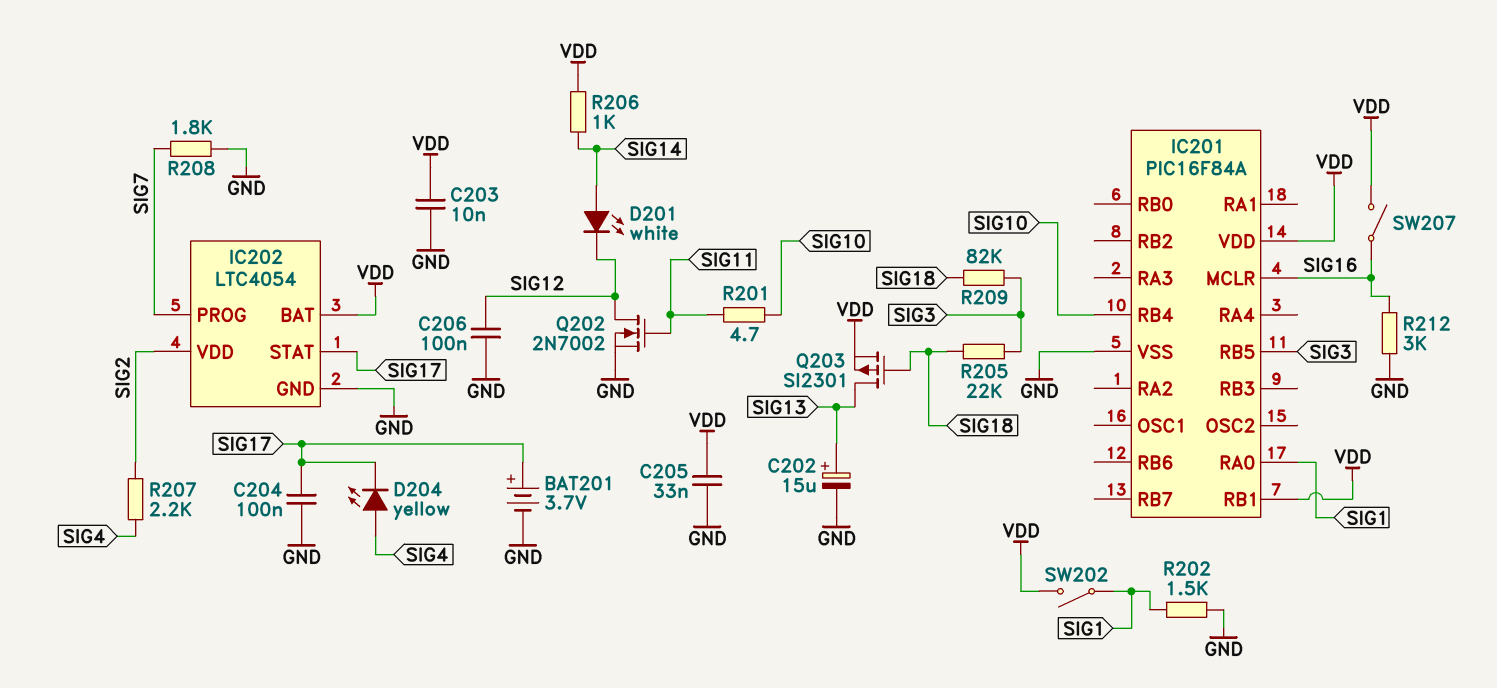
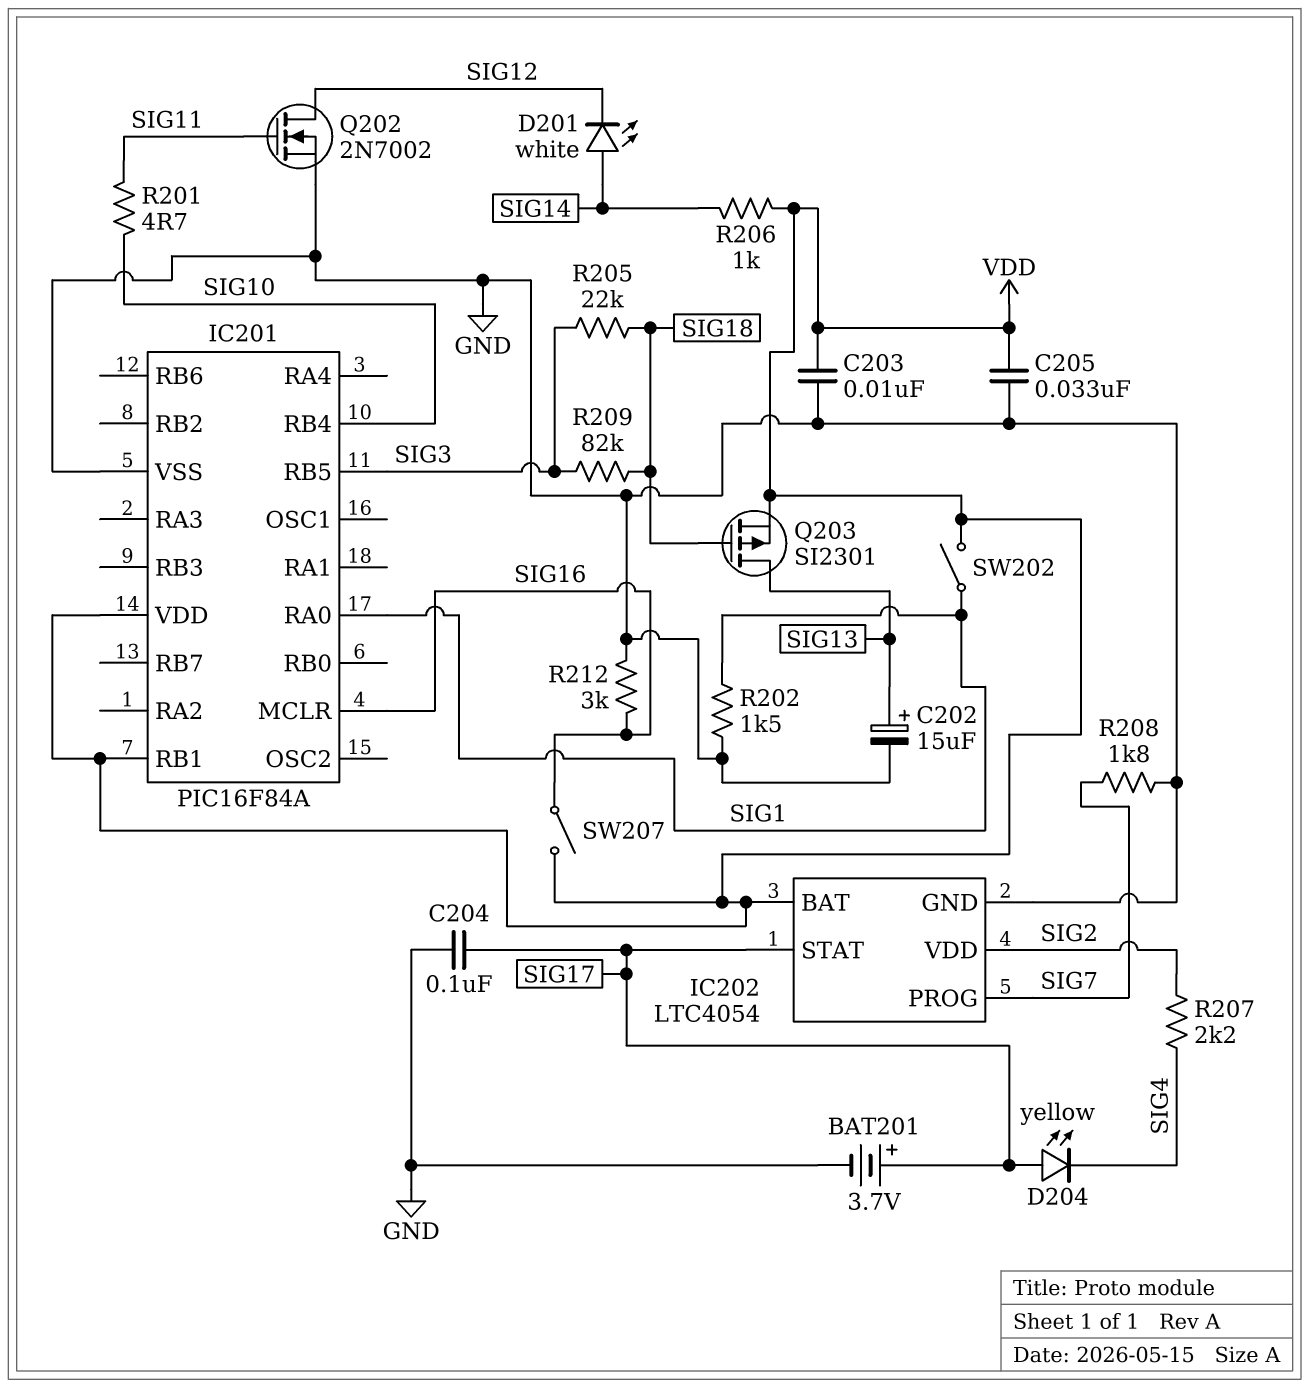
C206: 100nF (GND, SIG12) -> none
D204: LED yellow (A SIG4, K SIG17) -> LED yellow (A SIG17, K SIG4)

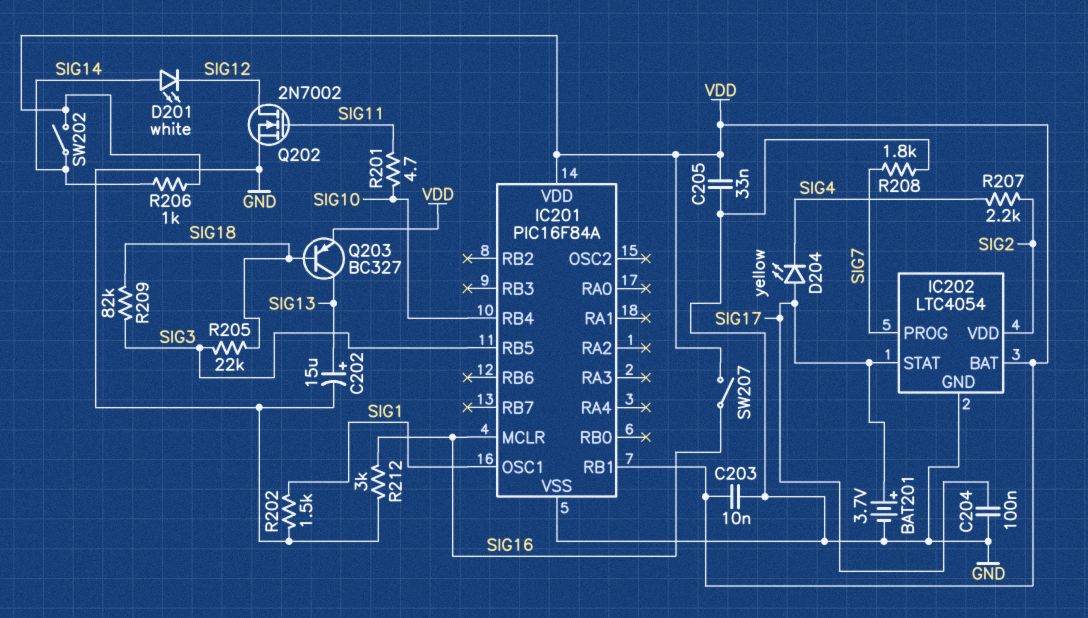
IC201 pin OSC1: none -> SIG1
IC201 pin RA0: SIG1 -> none
Q203: PMOS SI2301 (G SIG18, D SIG13, S VDD) -> PNP BC327 (B SIG18, C SIG13, E VDD)
SW202: switch (SIG1, VDD) -> switch (SIG14, VDD)

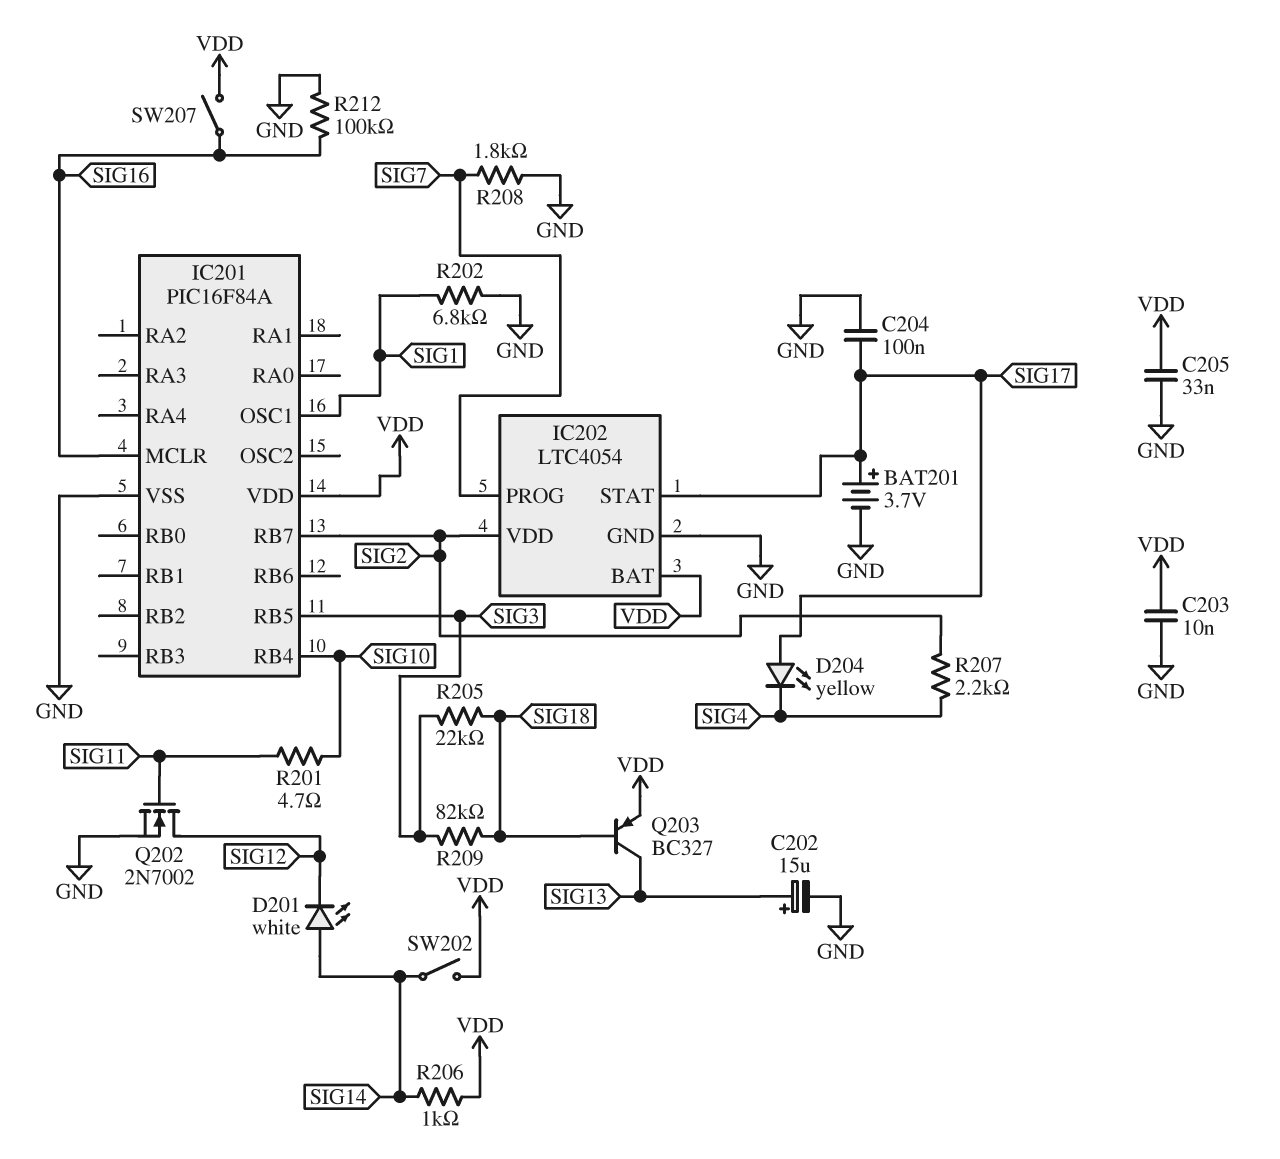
IC201 pin RB1: VDD -> none
IC201 pin RB7: none -> SIG2
R202: 1.5k (GND, SIG1) -> 6.8k (GND, SIG1)
R212: 3k (GND, SIG16) -> 100k (GND, SIG16)

